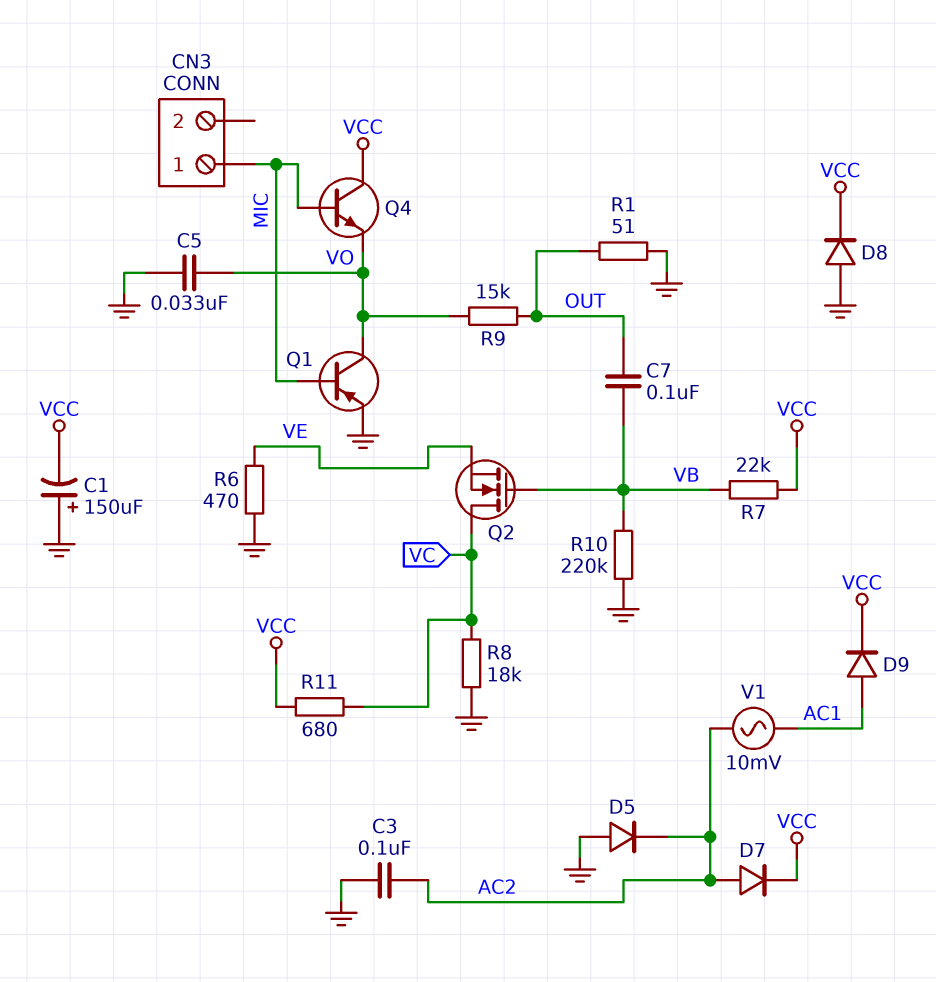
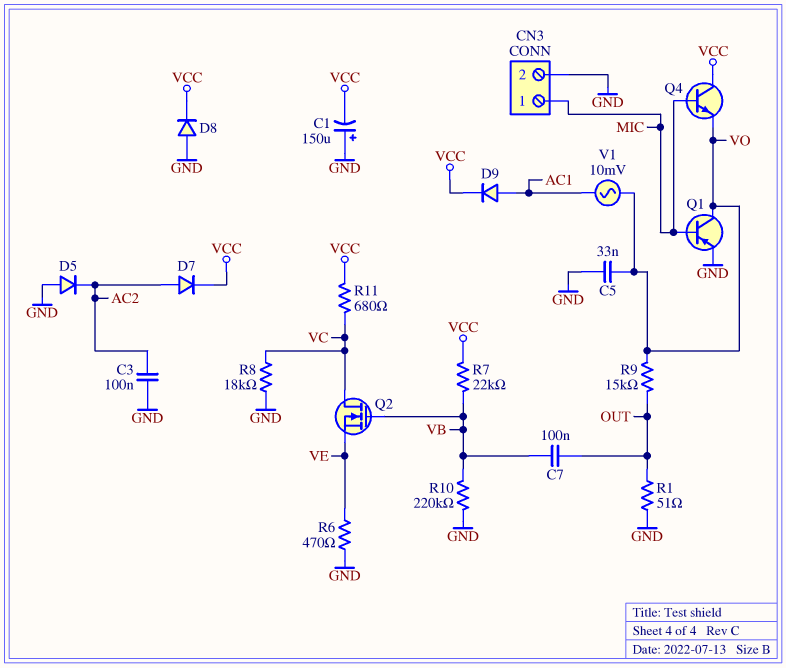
CN3 pin 2: none -> GND
V1: AC 10mV (AC1, AC2) -> AC 10mV (AC1, VO)

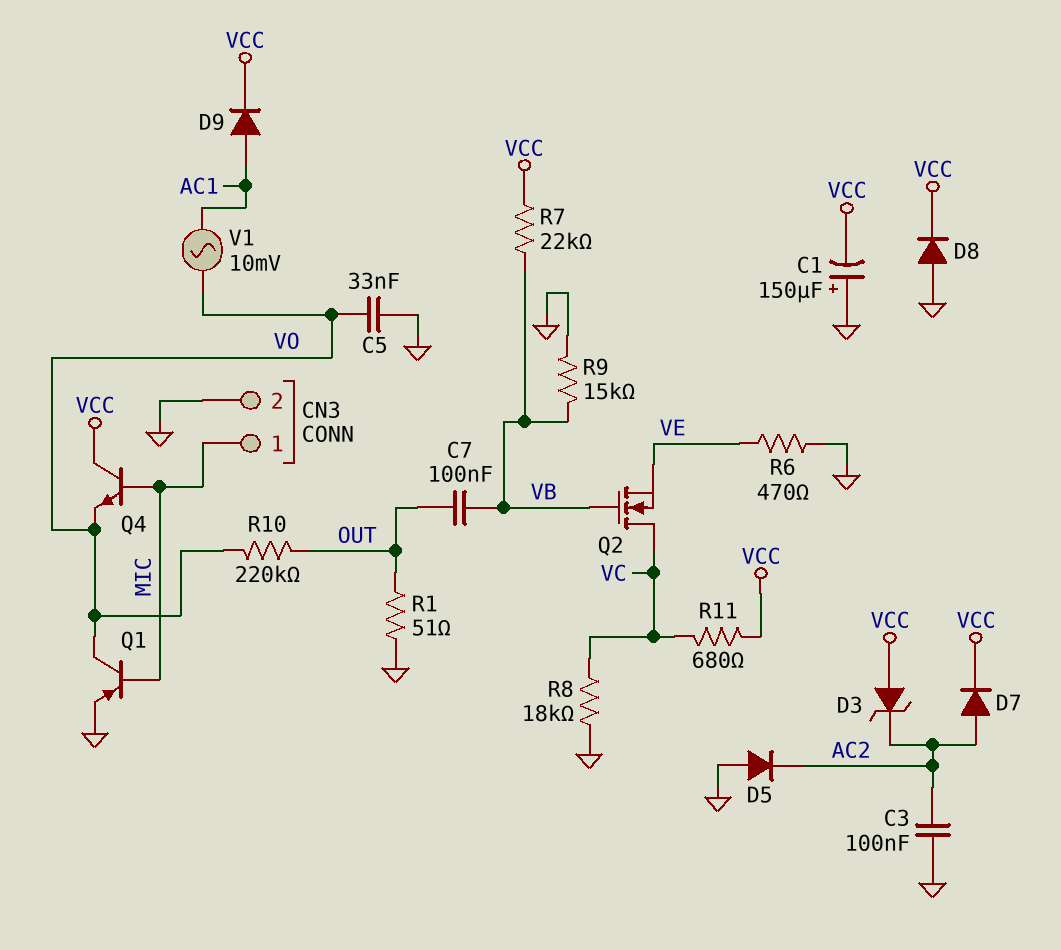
D3: none -> zener (A VCC, K AC2)
R9: 15k (OUT, VO) -> 15k (GND, VB)
R10: 220k (GND, VB) -> 220k (OUT, VO)

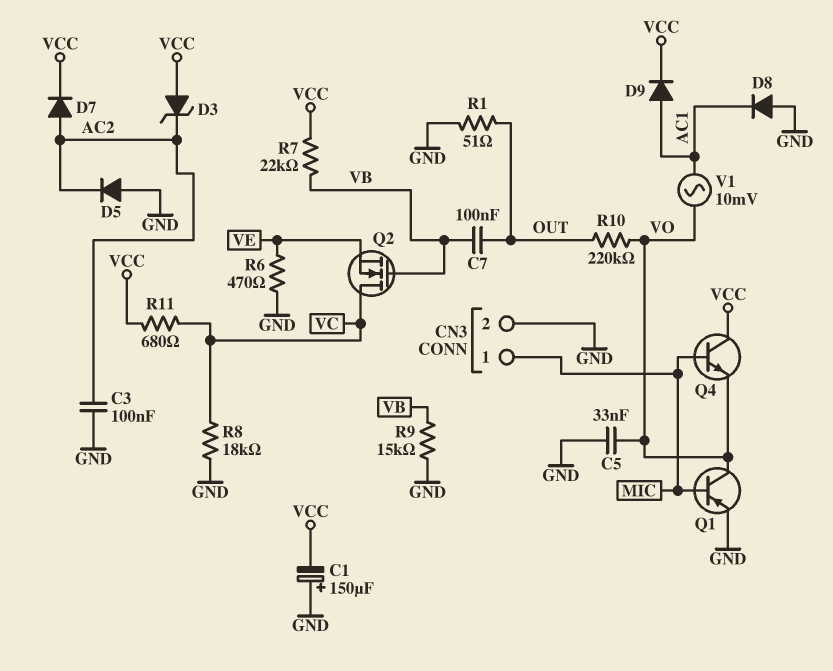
D8: diode (A GND, K VCC) -> diode (A GND, K AC1)

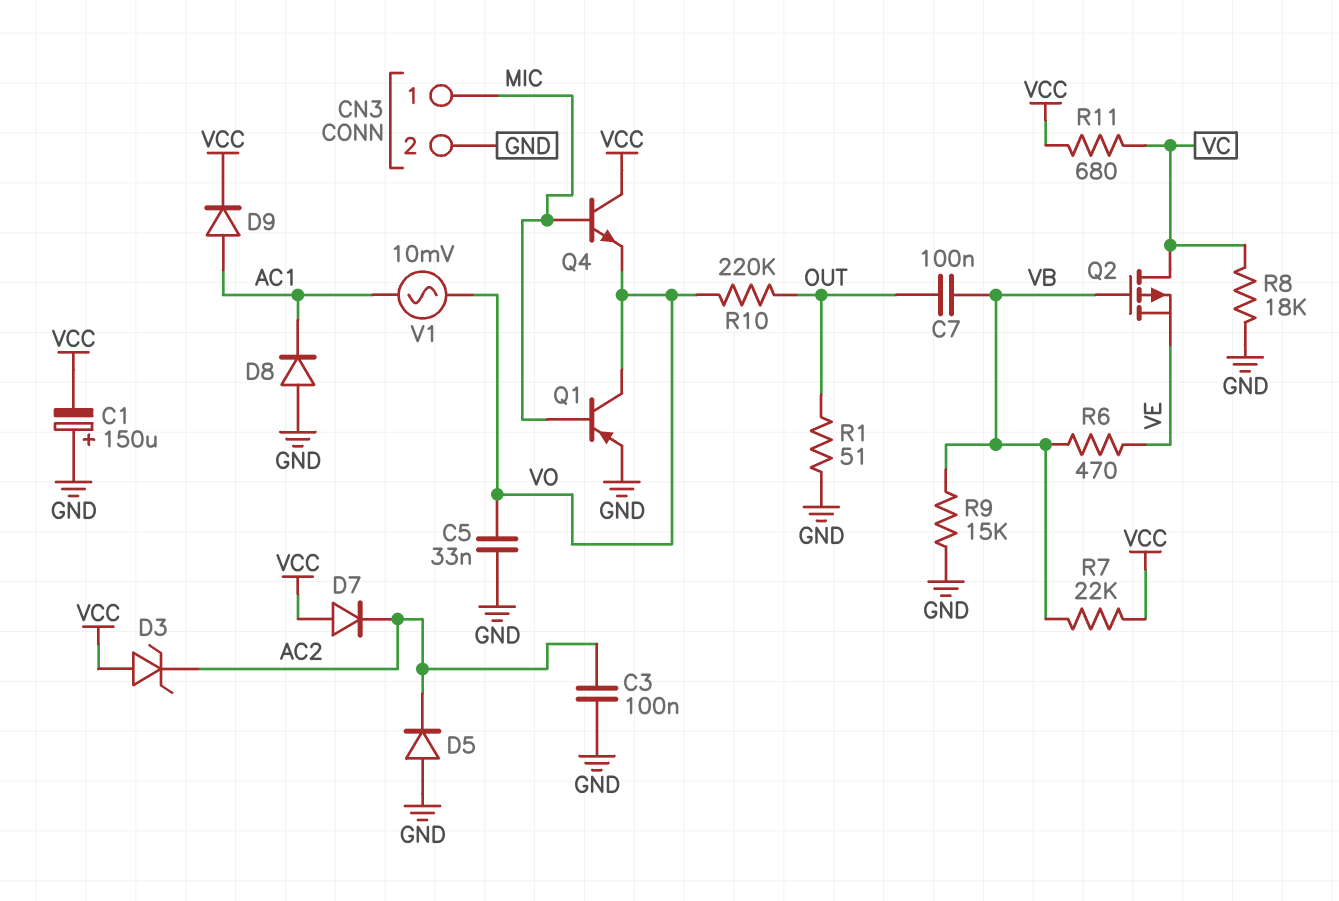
D7: diode (A AC2, K VCC) -> diode (A VCC, K AC2)
Q2: NMOS (G VB, D VC, S VE) -> PMOS (G VB, D VC, S VE)
R6: 470 (GND, VE) -> 470 (VB, VE)

